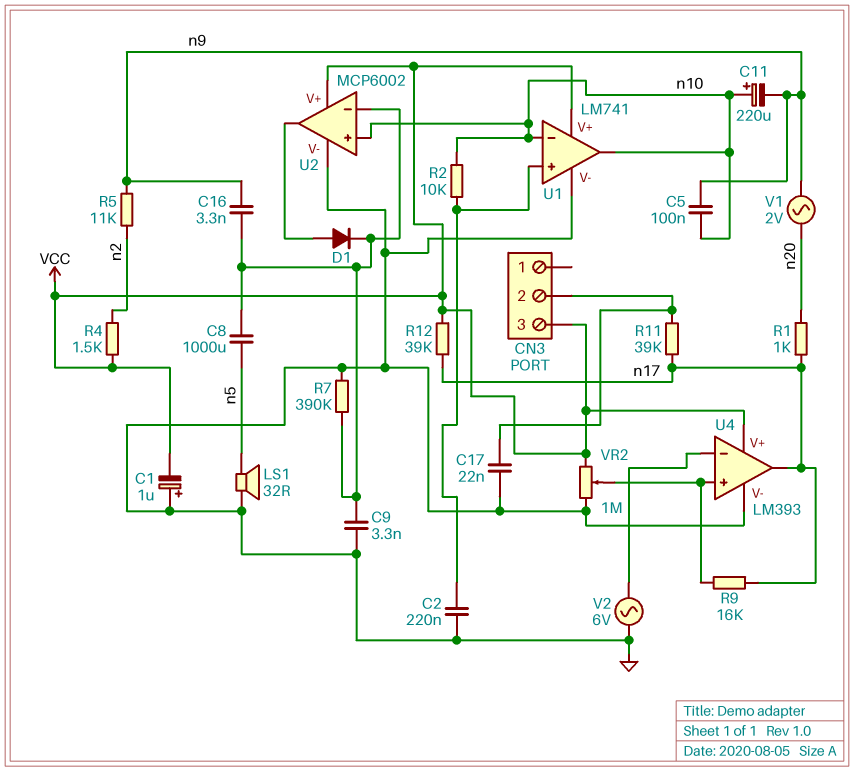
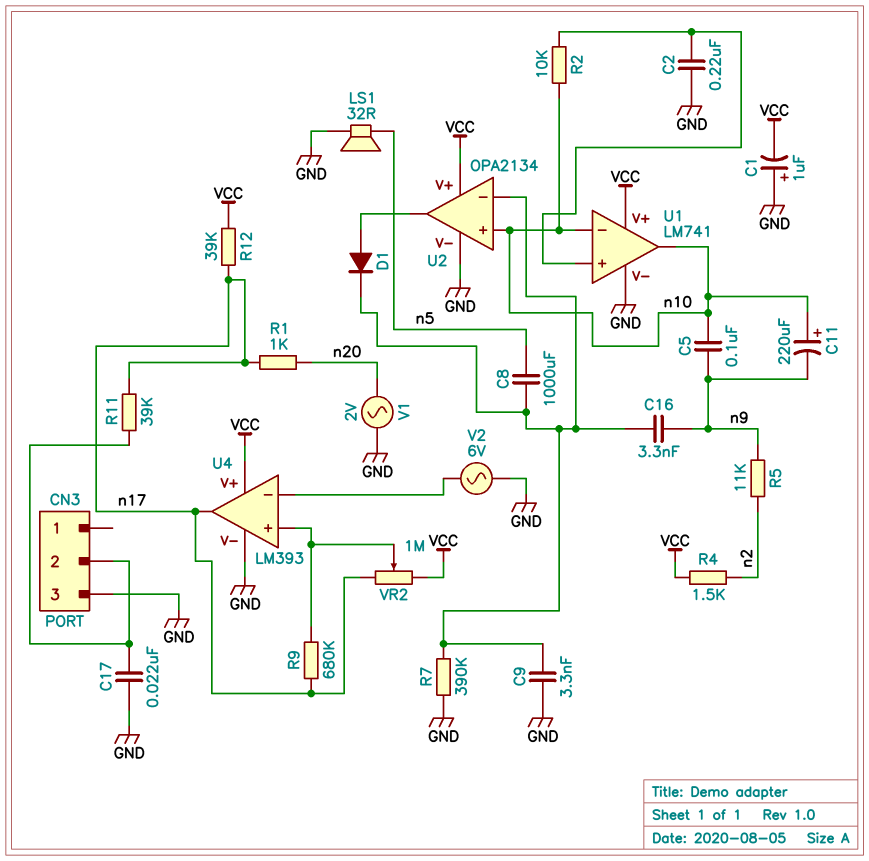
CN3 pin 3: VCC -> GND
R9: 16k (U4/in+, n17) -> 680k (U4/in+, n17)
U2: MCP6002 -> OPA2134
V1: AC 2V (n9, n20) -> AC 2V (GND, n20)
VR2: 1M (GND, VCC, wiper U4/in+) -> 1M (VCC, n17, wiper U4/in+)

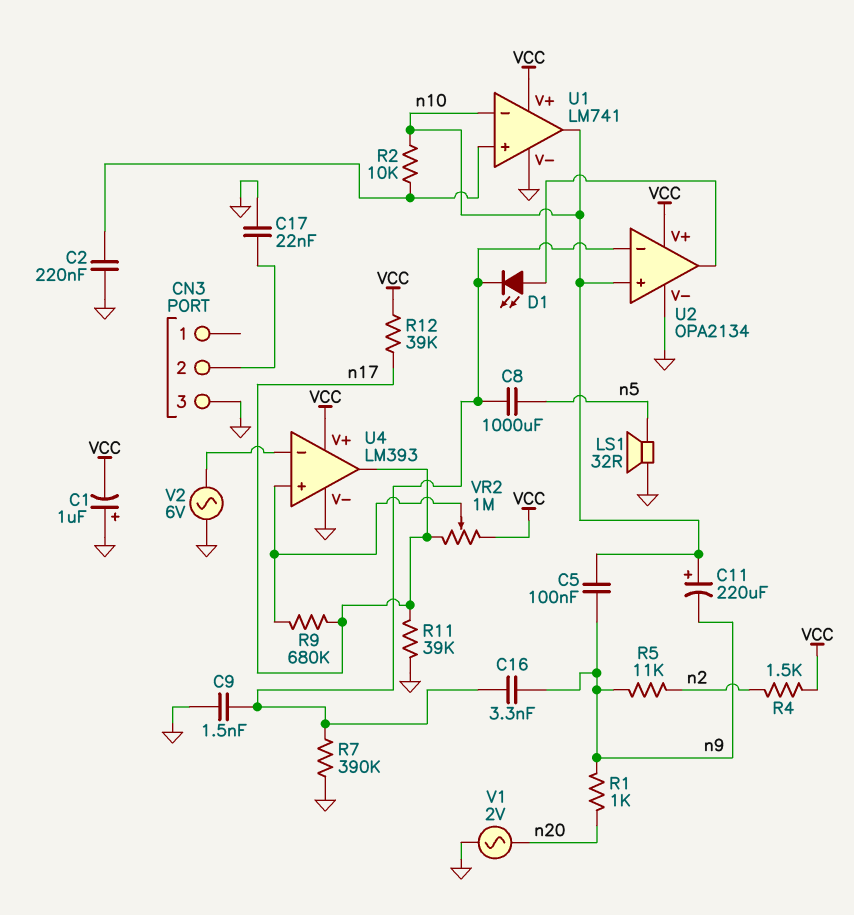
C9: 3.3nF (GND, U2/in-) -> 1.5nF (GND, U2/in-)
D1: diode (A U2/out, K U2/in-) -> LED (A U2/out, K U2/in-)
R1: 1k (n17, n20) -> 1k (n9, n20)
R11: 39k (CN3/2, n17) -> 39k (GND, n17)

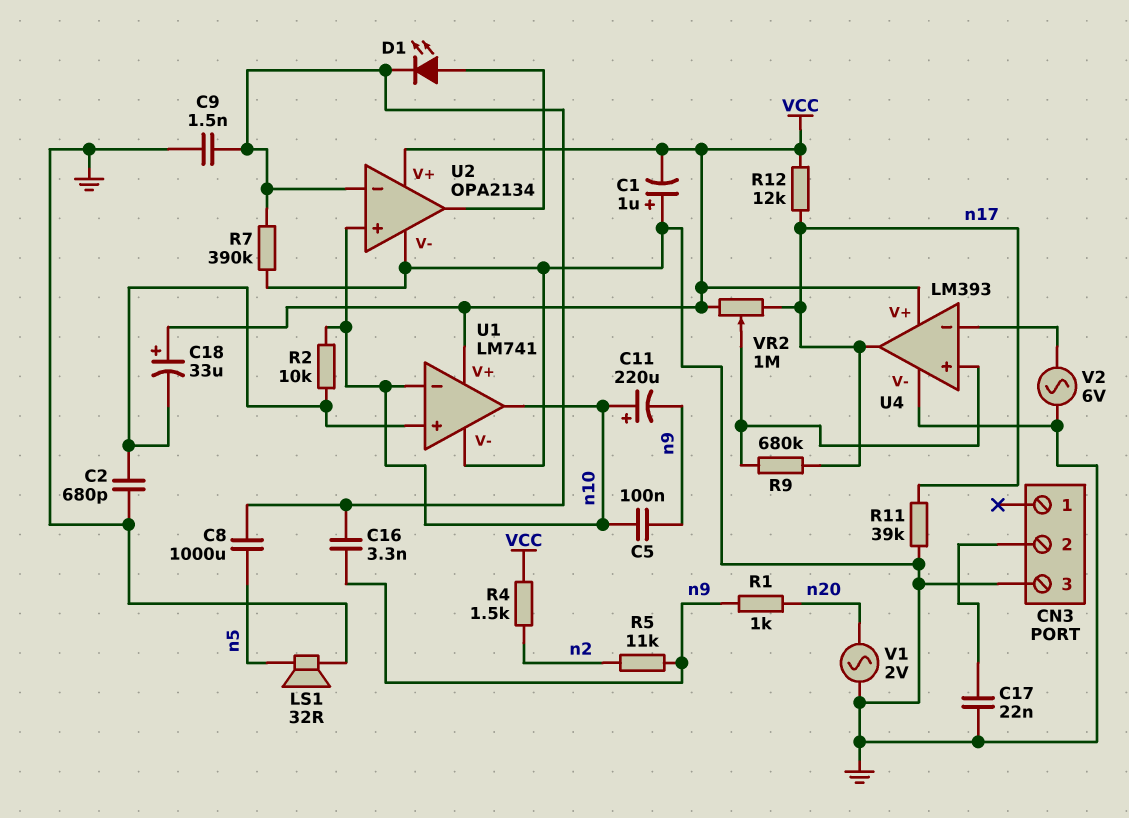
C2: 220nF (GND, U1/in+) -> 680pF (GND, U1/in+)
C18: none -> 33uF (plus VCC, minus U1/in+)
R12: 39k (VCC, n17) -> 12k (VCC, n17)

